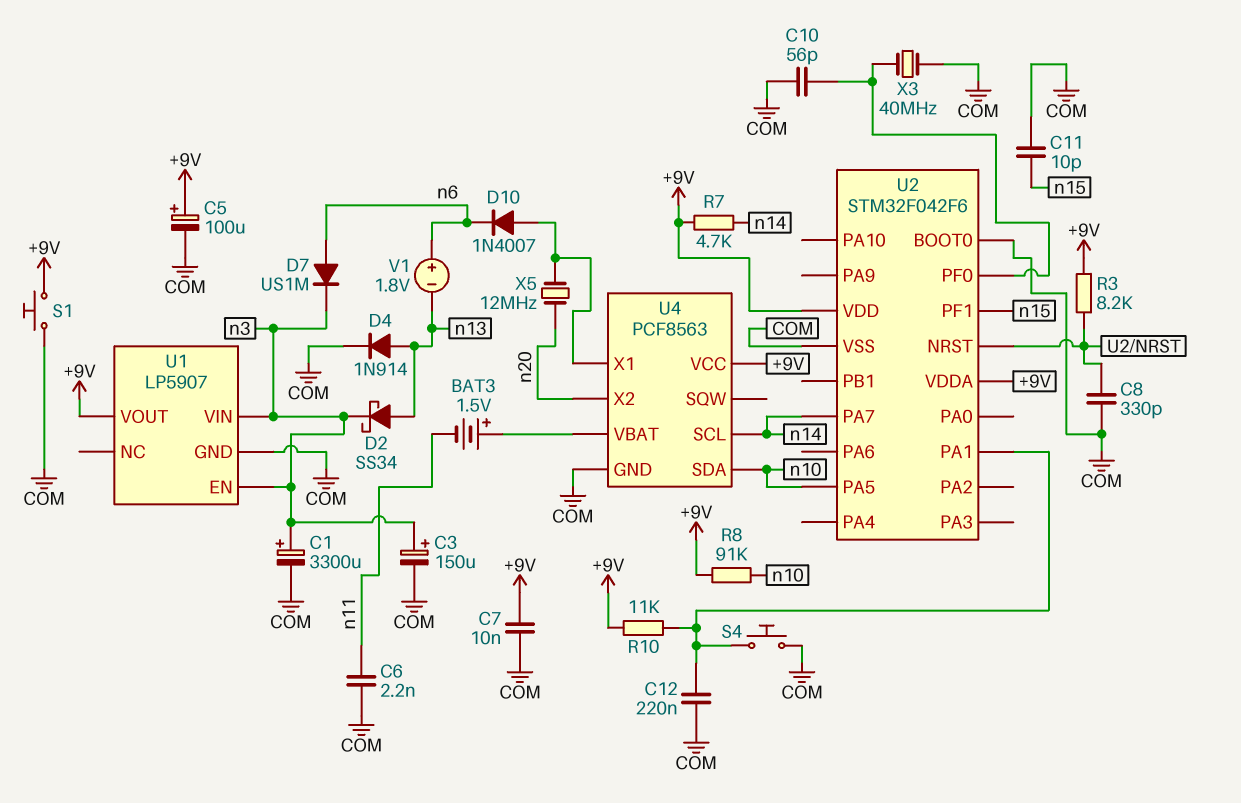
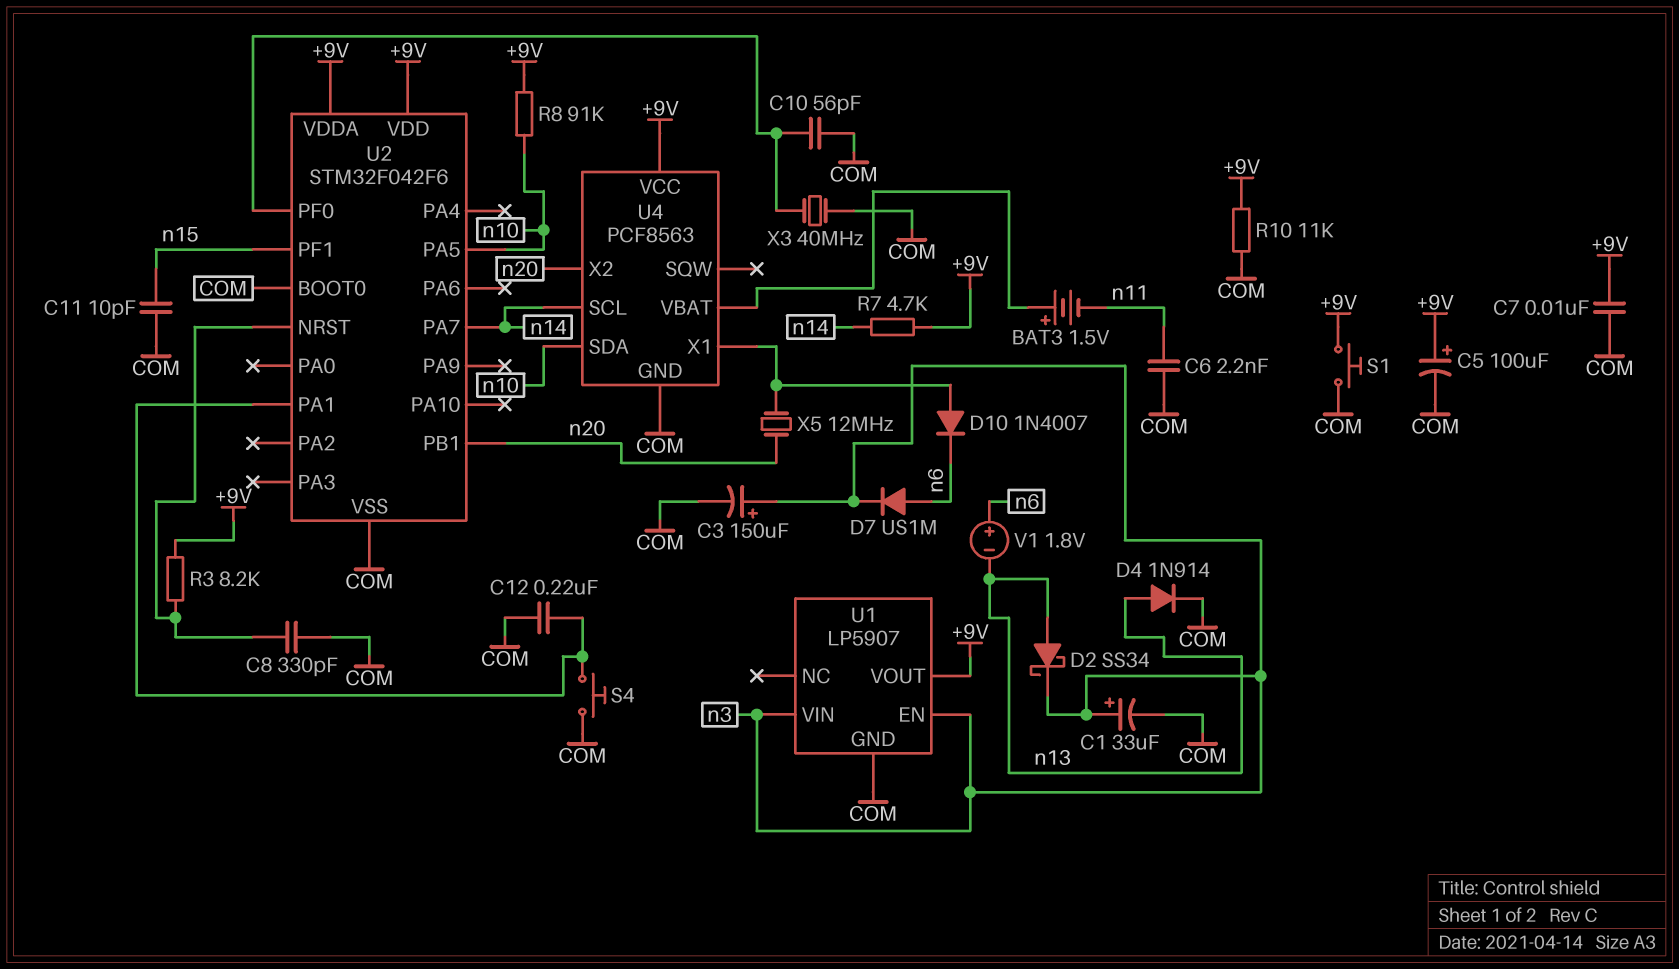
C1: 3300uF (plus n3, minus COM) -> 33uF (plus n3, minus COM)
R10: 11k (+9V, U2/PA1) -> 11k (+9V, COM)
U2 pin PB1: none -> n20

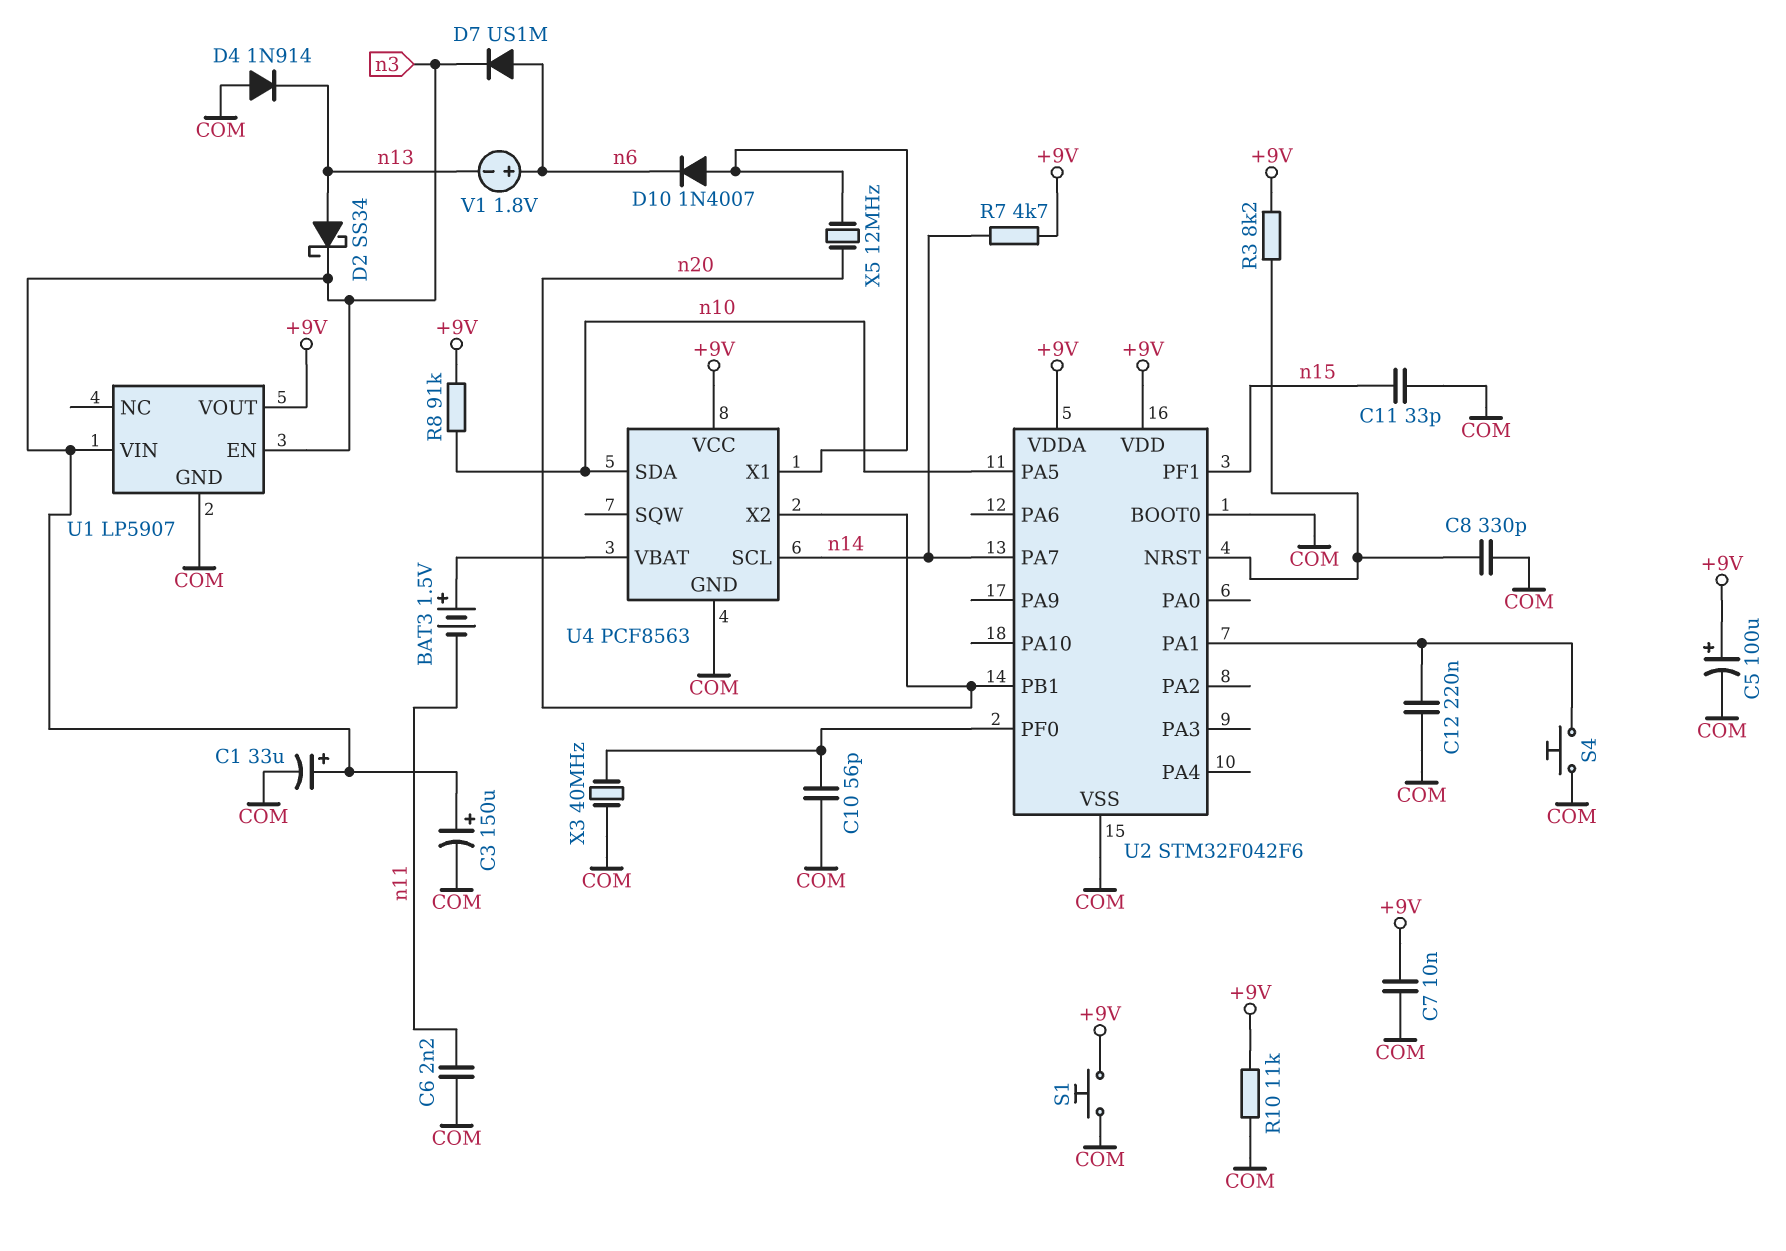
C11: 10pF (COM, n15) -> 33pF (COM, n15)
D4: diode 1N914 (A n13, K COM) -> diode 1N914 (A COM, K n13)

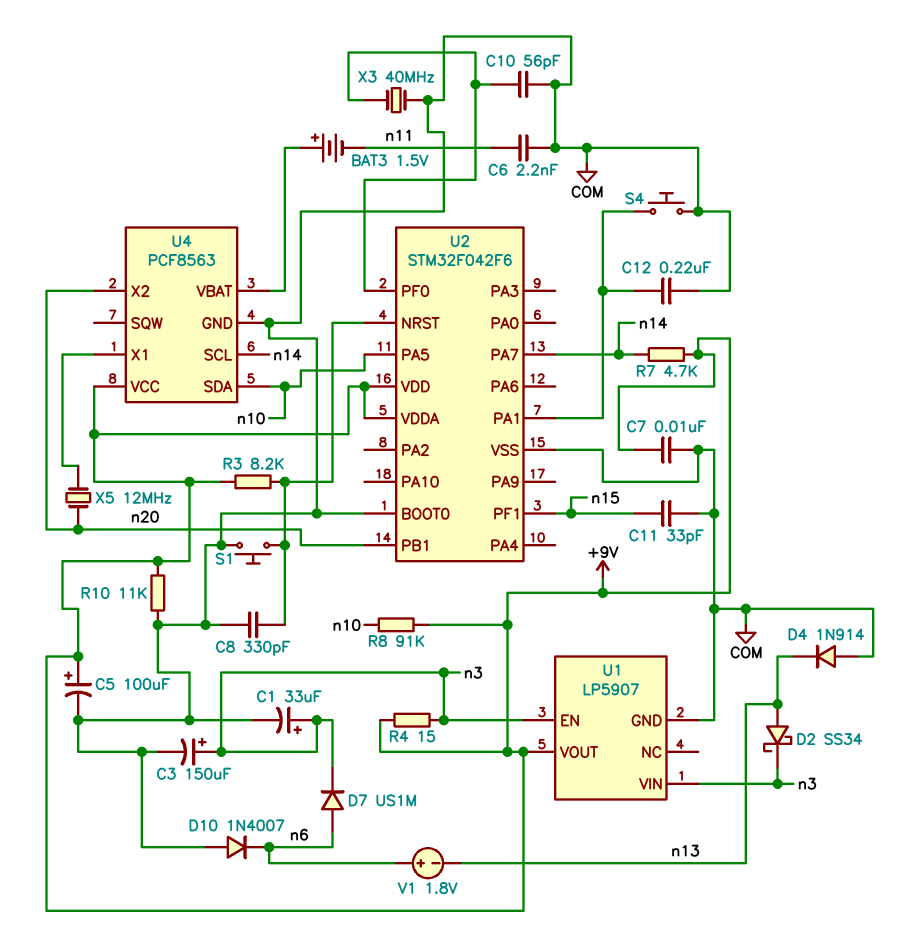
D10: diode 1N4007 (A U4/X1, K n6) -> diode 1N4007 (A COM, K n6)
R4: none -> 15 (+9V, n3)
S1: button (+9V, COM) -> button (COM, U2/NRST)

